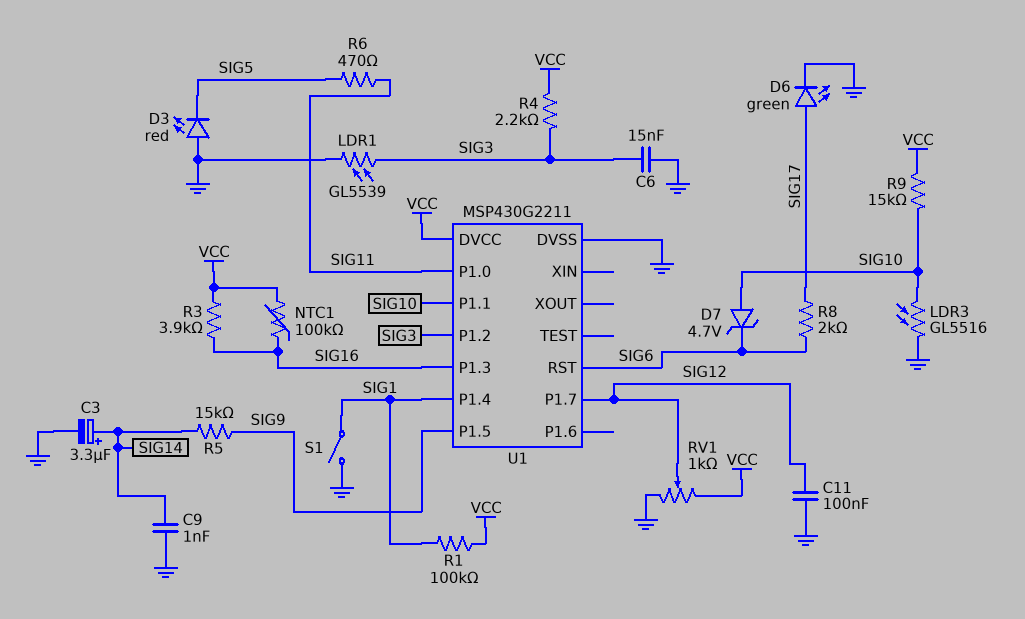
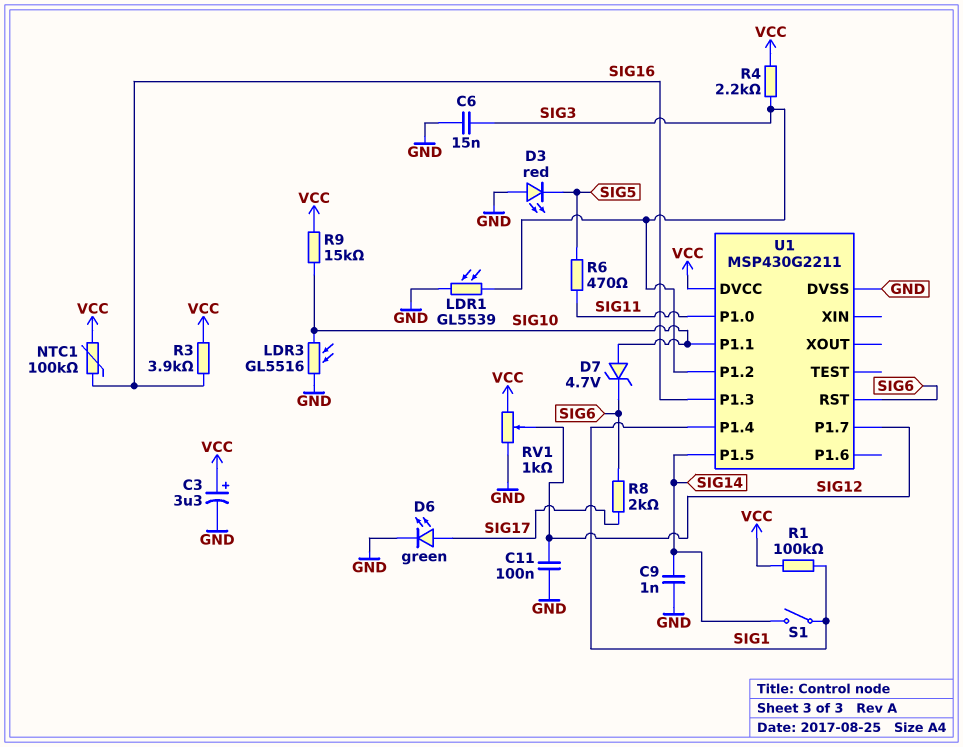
C3: 3.3uF (plus SIG14, minus GND) -> 3.3uF (plus VCC, minus GND)
R5: 15k (SIG9, SIG14) -> none
S1: switch (GND, SIG1) -> switch (SIG1, SIG14)
U1 pin P1.5: SIG9 -> SIG14

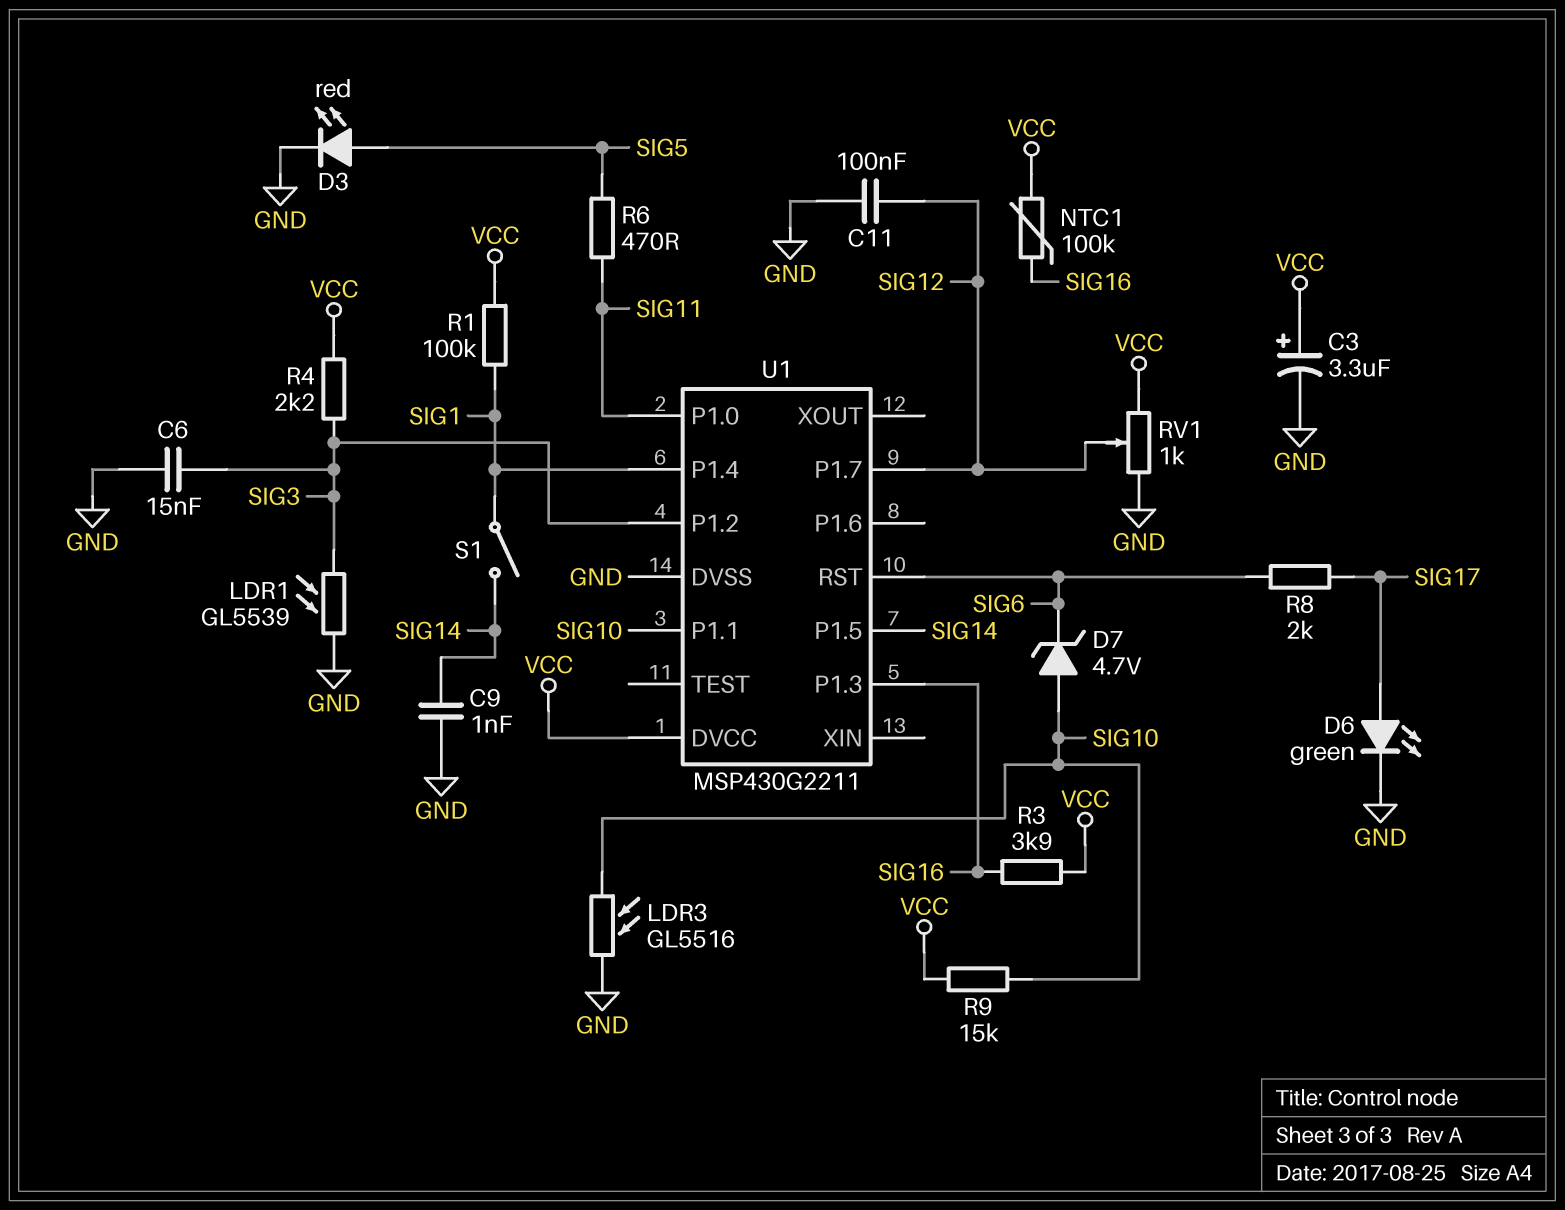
D3: LED red (A GND, K SIG5) -> LED red (A SIG5, K GND)

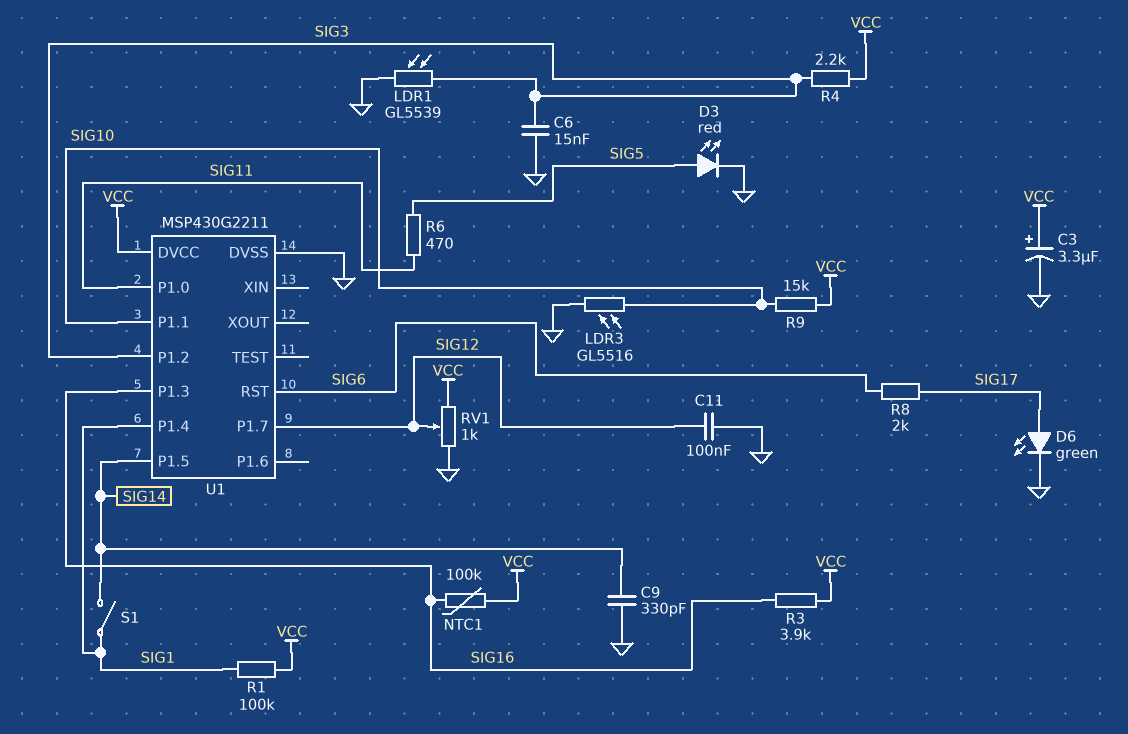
C9: 1nF (GND, SIG14) -> 330pF (GND, SIG14)
D7: zener 4.7V (A SIG10, K SIG6) -> none

